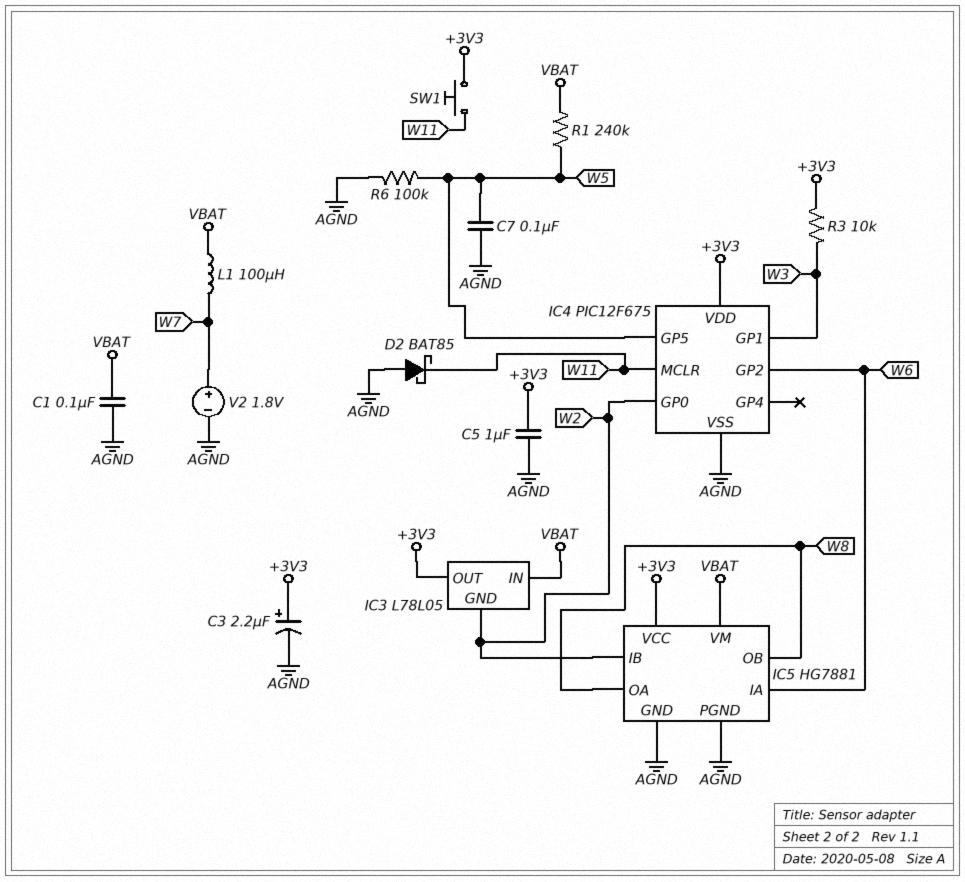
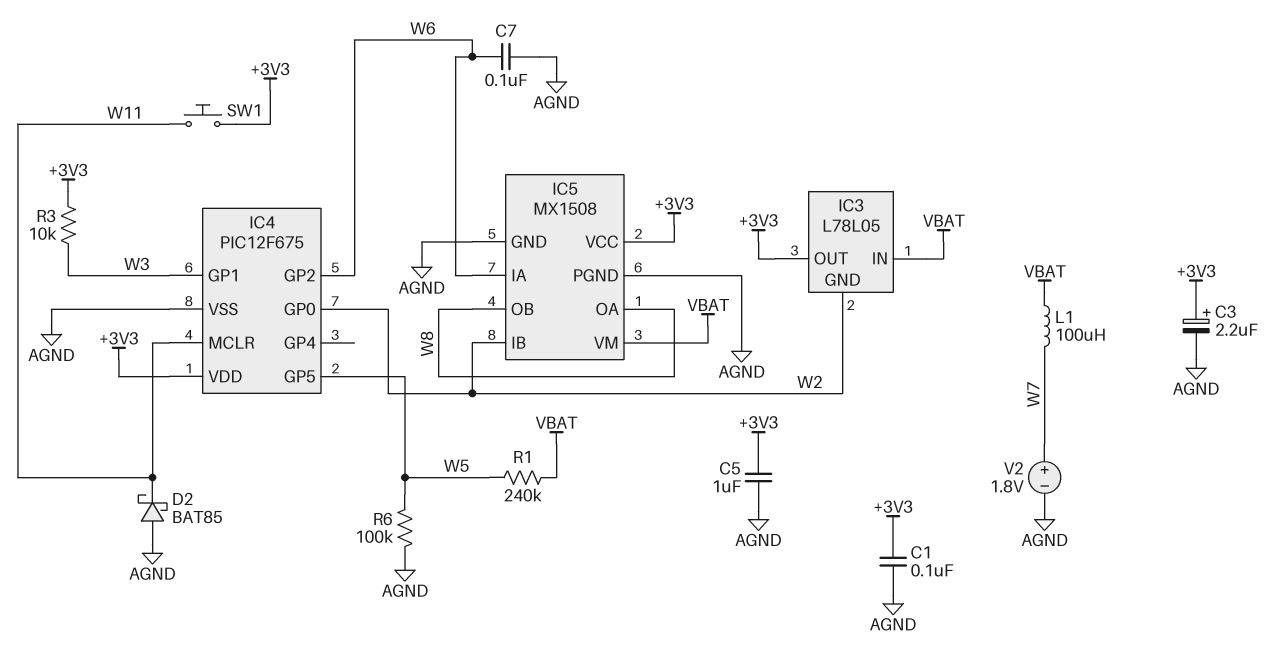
C1: 100nF (AGND, VBAT) -> 100nF (+3V3, AGND)
C7: 100nF (AGND, W5) -> 100nF (AGND, W6)
IC5: HG7881 -> MX1508

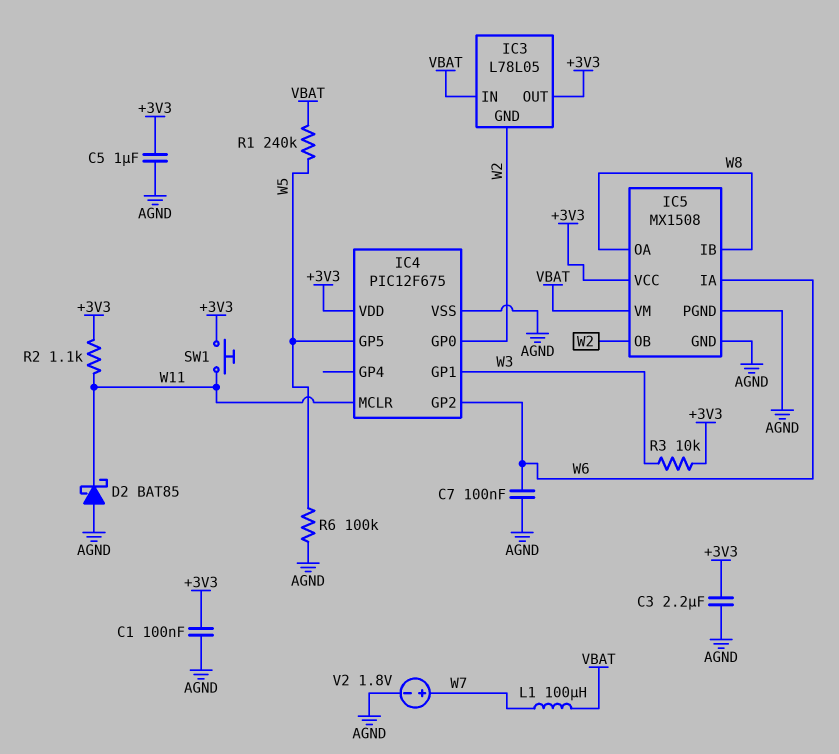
C3: 2.2uF (plus +3V3, minus AGND) -> 2.2uF (+3V3, AGND)
IC5 pin IB: W2 -> W8
IC5 pin OB: W8 -> W2
R2: none -> 1.1k (+3V3, W11)

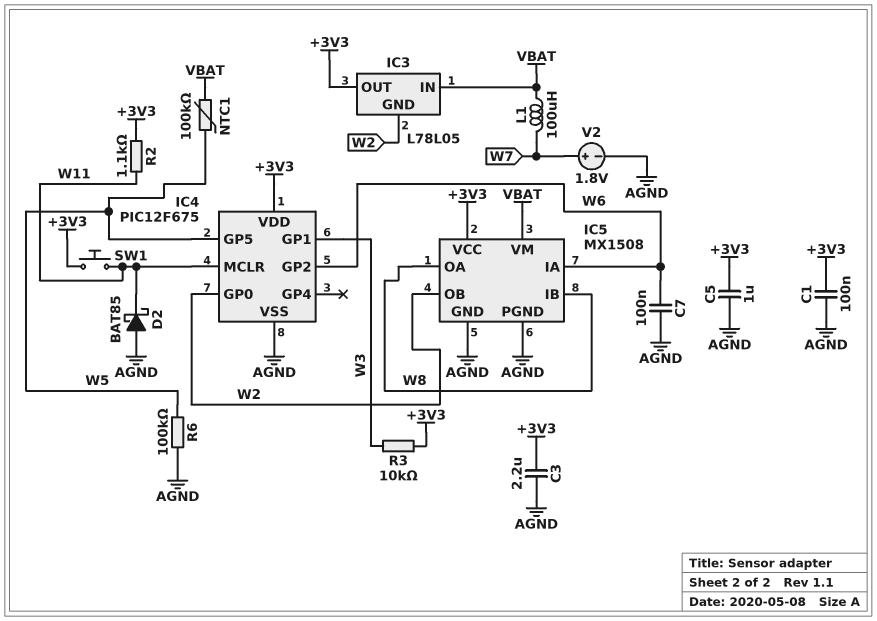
NTC1: none -> 100k (VBAT, W5)
R1: 240k (VBAT, W5) -> none

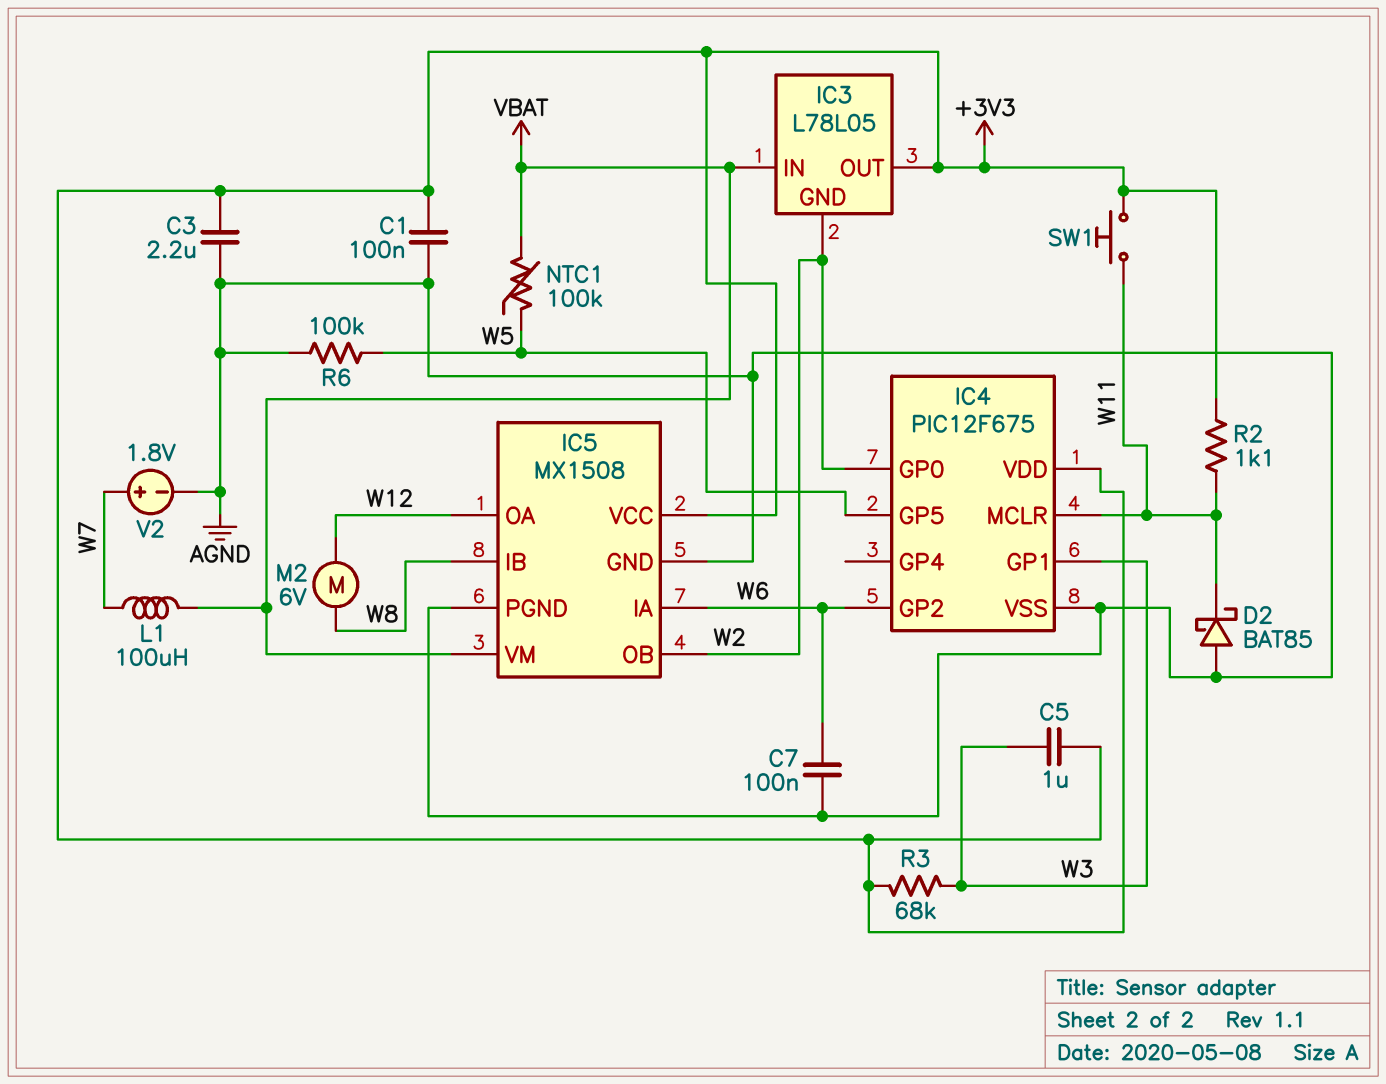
C5: 1uF (+3V3, AGND) -> 1uF (+3V3, W3)
IC5 pin OA: W8 -> W12
M2: none -> motor 6V (W8, W12)
R3: 10k (+3V3, W3) -> 68k (+3V3, W3)

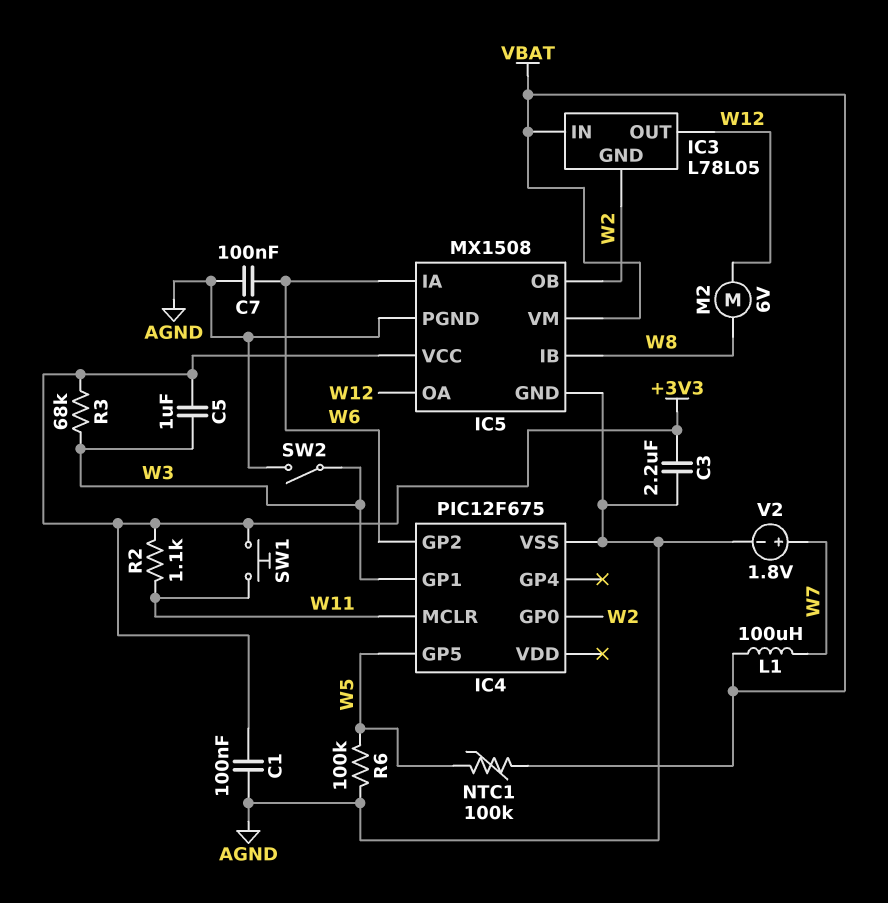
D2: schottky BAT85 (A AGND, K W11) -> none
IC3 pin OUT: +3V3 -> W12
IC4 pin VDD: +3V3 -> none
SW2: none -> switch (AGND, W3)

